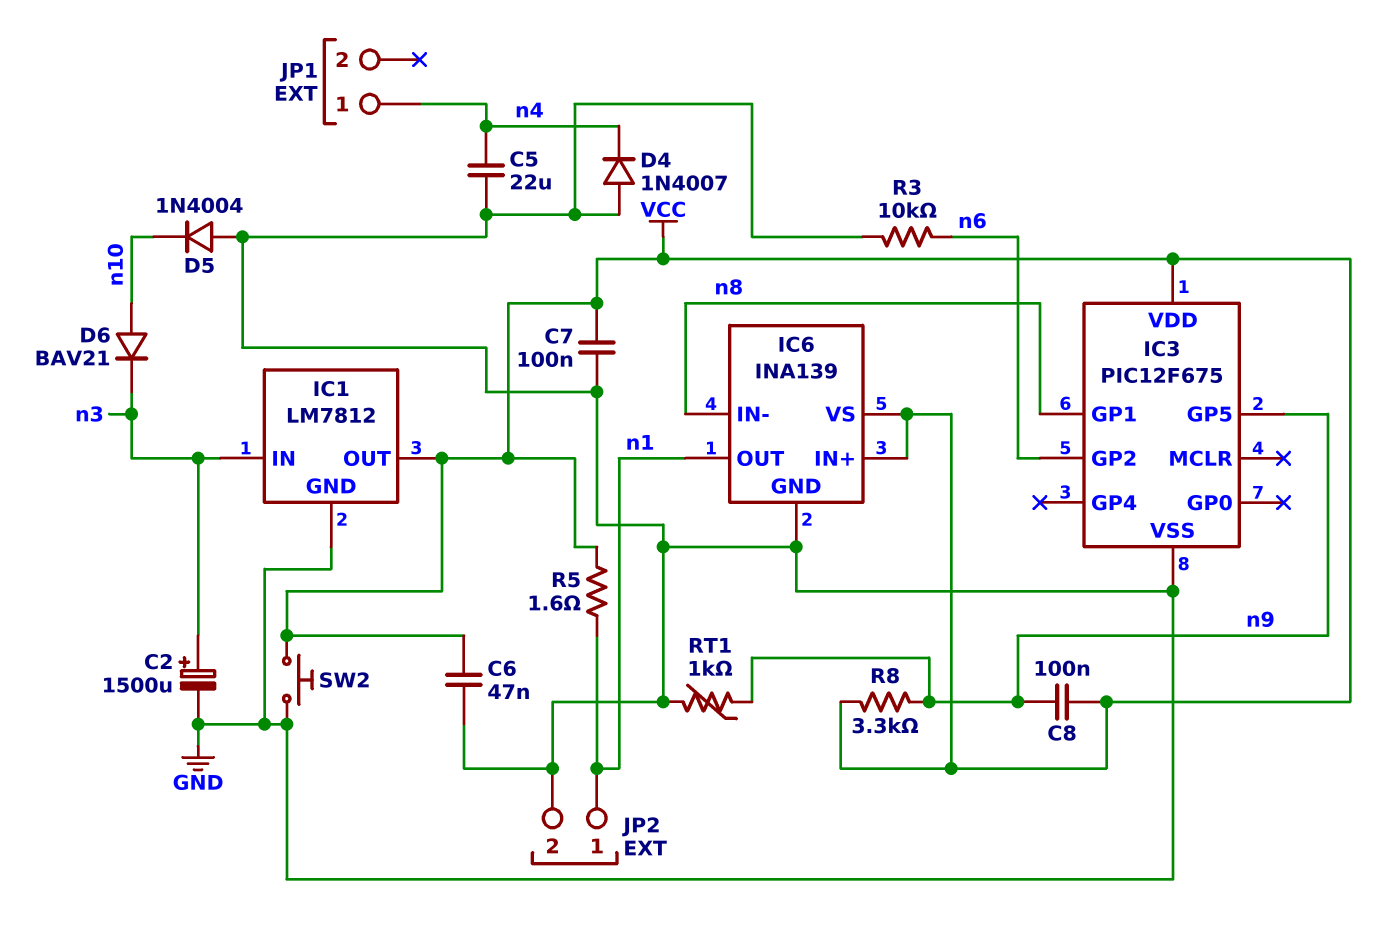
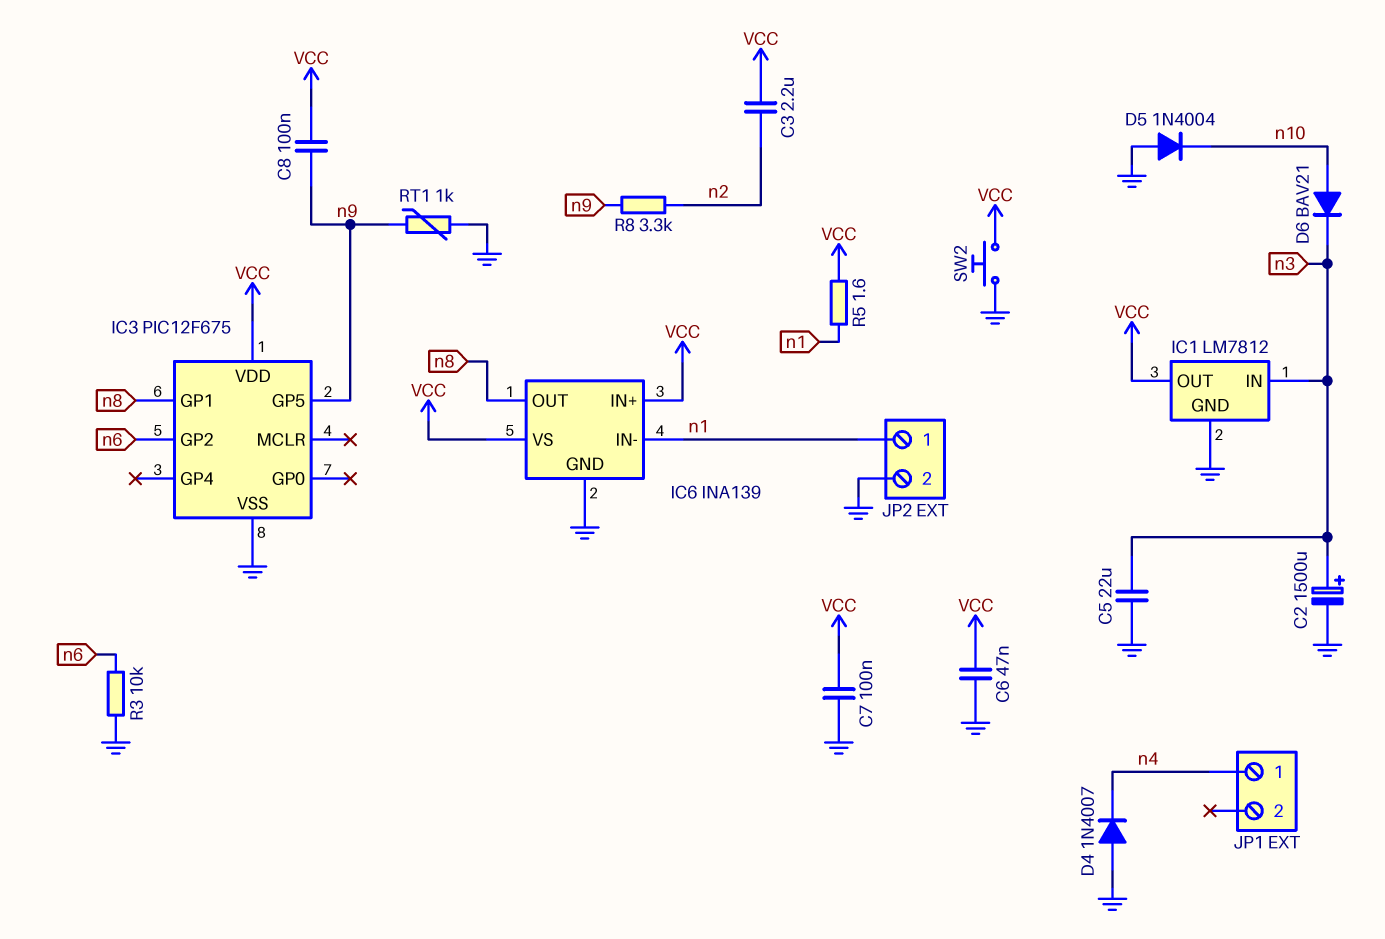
C3: none -> 2.2uF (VCC, n2)
C5: 22uF (GND, n4) -> 22uF (GND, n3)
IC6 pin IN-: n8 -> n1
IC6 pin OUT: n1 -> n8
R8: 3.3k (VCC, n9) -> 3.3k (n2, n9)

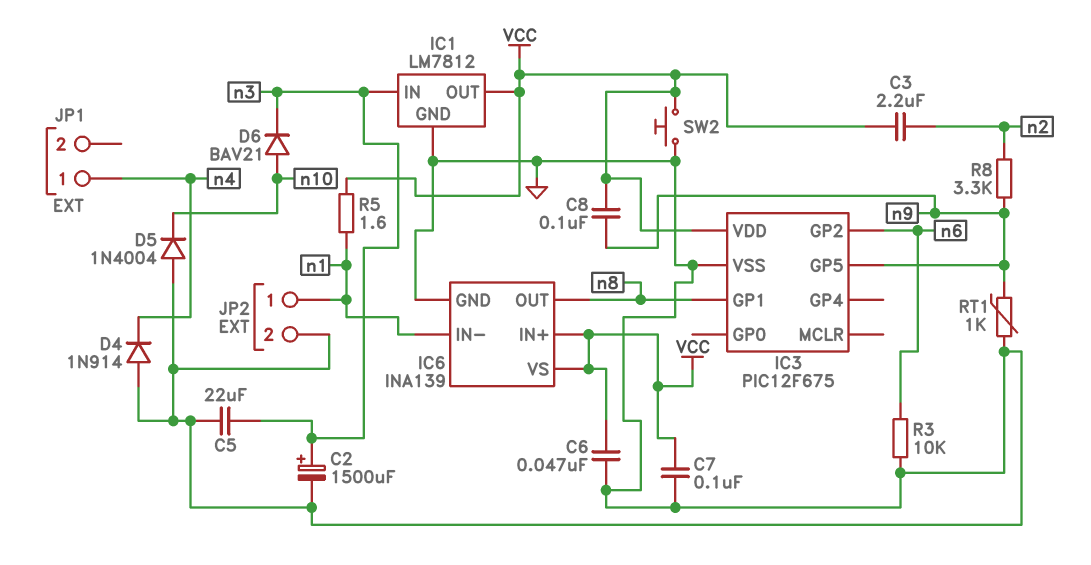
D4: diode 1N4007 (A GND, K n4) -> diode 1N914 (A GND, K n4)

